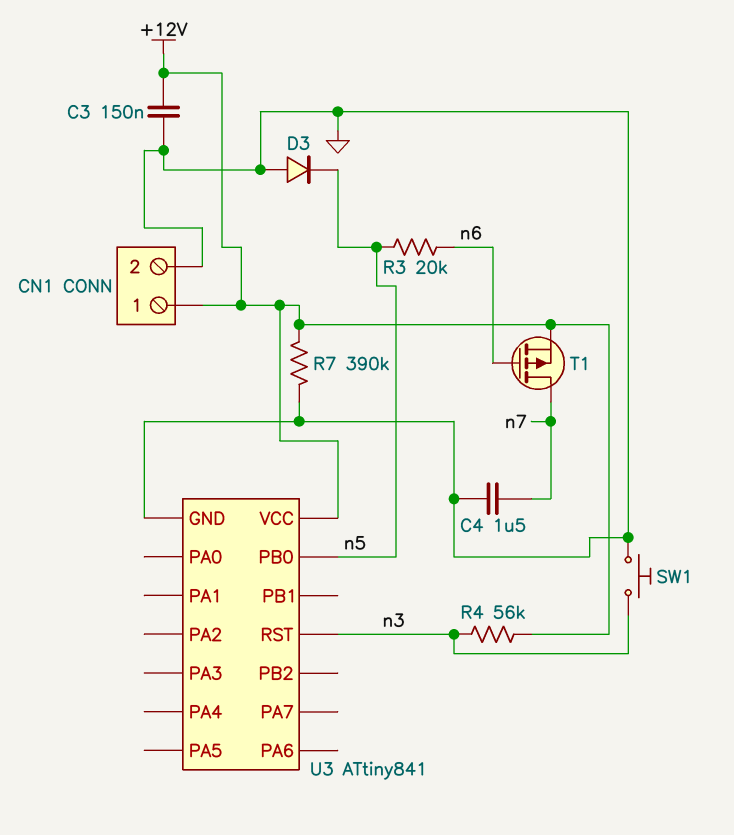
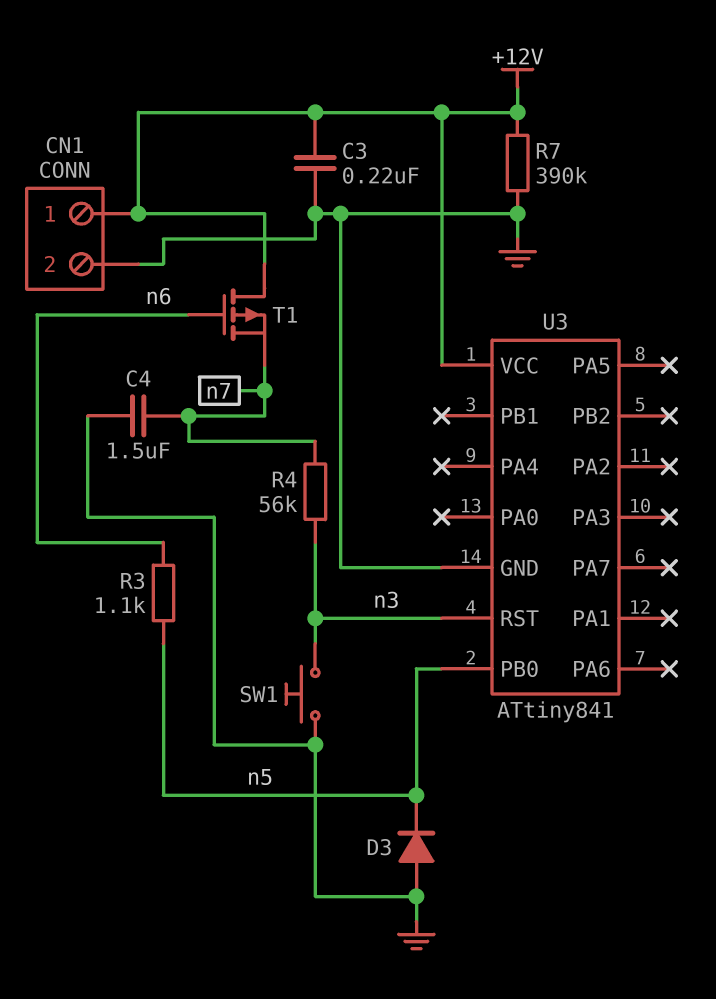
C3: 150nF (+12V, GND) -> 220nF (+12V, GND)
R3: 20k (n5, n6) -> 1.1k (n5, n6)
R4: 56k (+12V, n3) -> 56k (n3, n7)
T1: PMOS (G n6, D n7, S +12V) -> PMOS (G n6, D +12V, S n7)

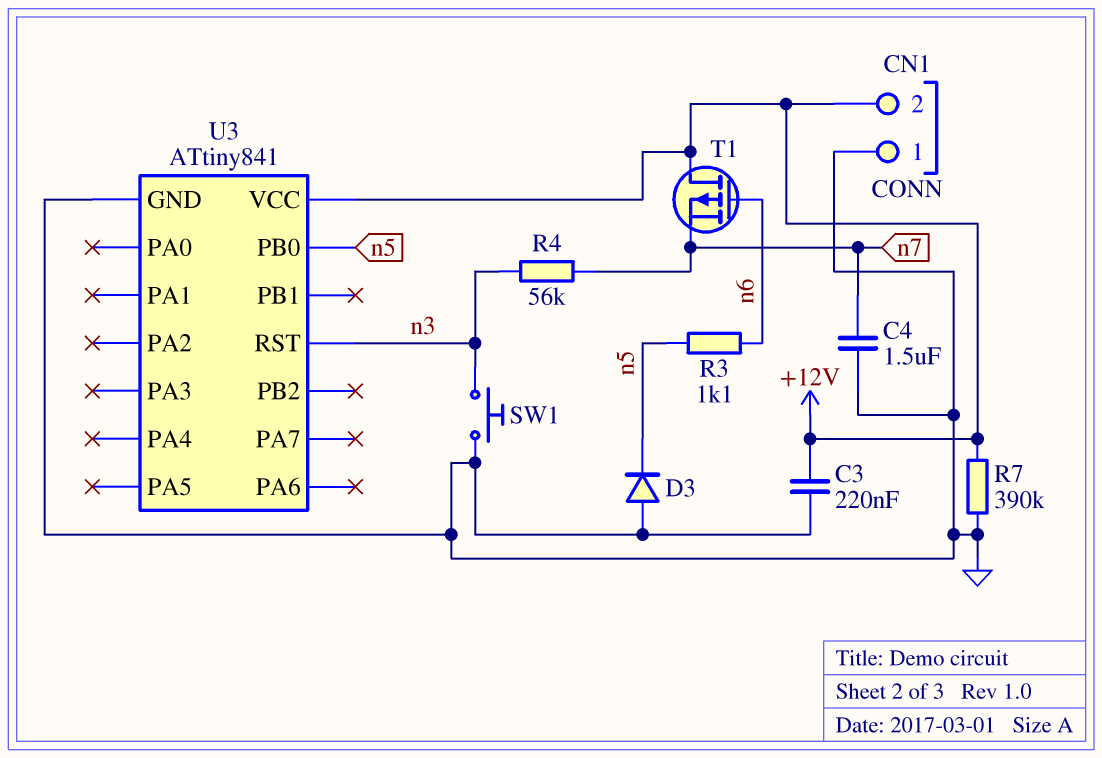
CN1 pin 1: +12V -> GND
CN1 pin 2: GND -> +12V

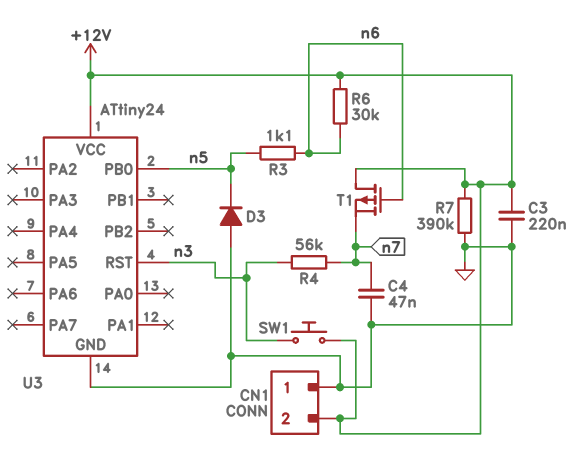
C4: 1.5uF (GND, n7) -> 47nF (GND, n7)
R6: none -> 30k (+12V, n6)
SW1: button (GND, n3) -> button (+12V, n3)
U3: ATtiny841 -> ATtiny24

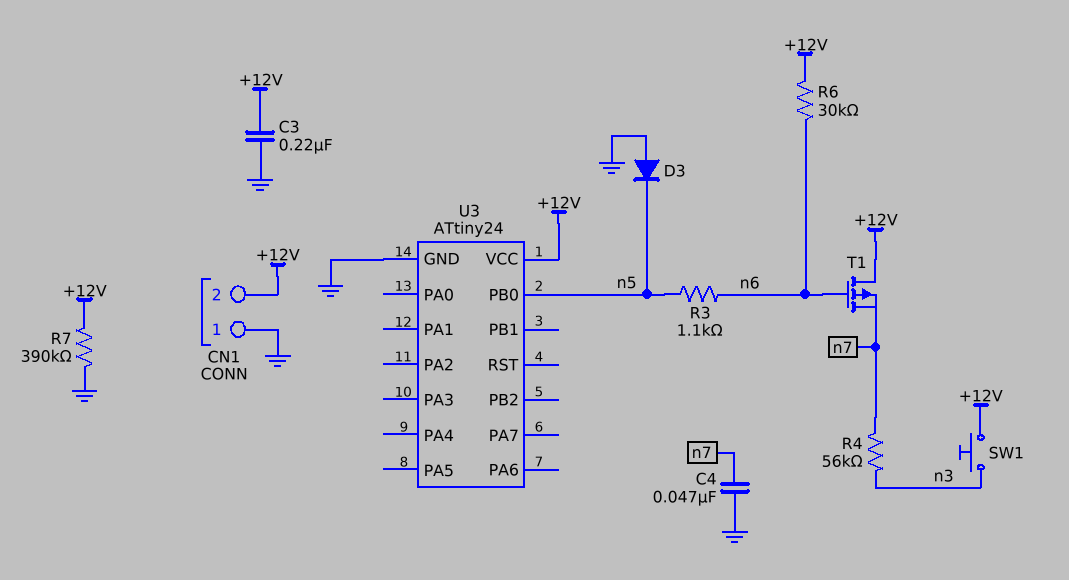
U3 pin RST: n3 -> none

